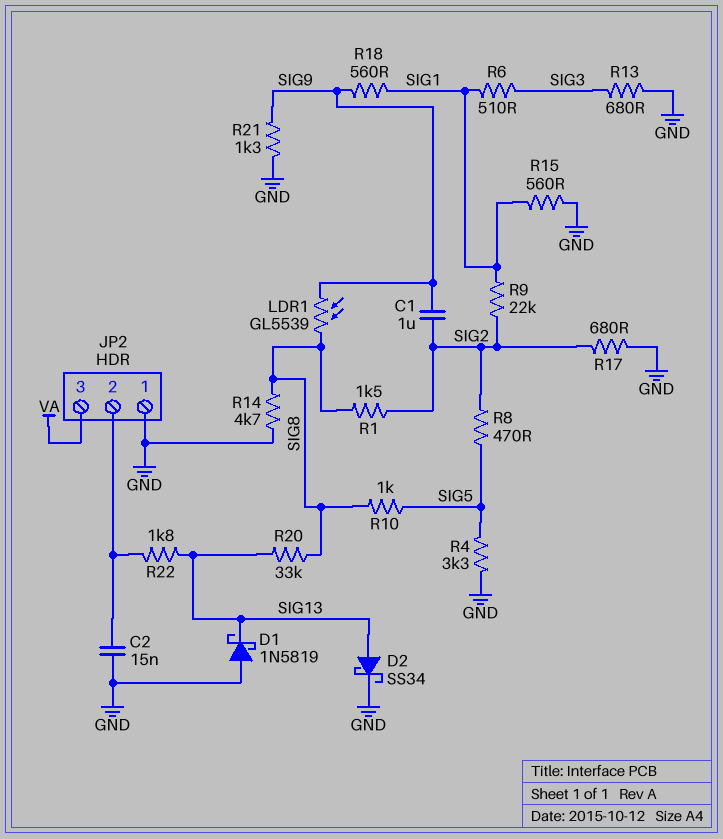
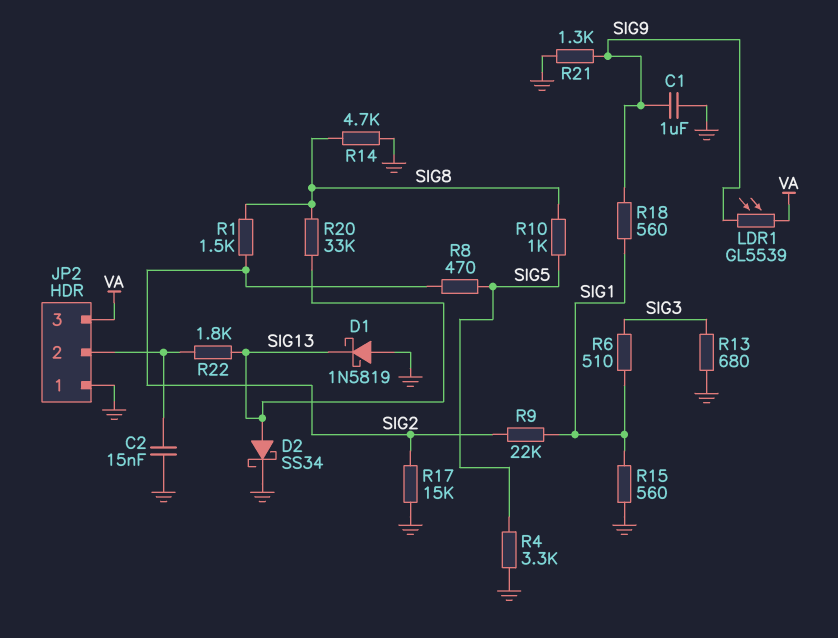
C1: 1uF (SIG2, SIG9) -> 1uF (GND, SIG9)
LDR1: GL5539 (SIG8, SIG9) -> GL5539 (SIG9, VA)
R17: 680 (GND, SIG2) -> 15k (GND, SIG2)

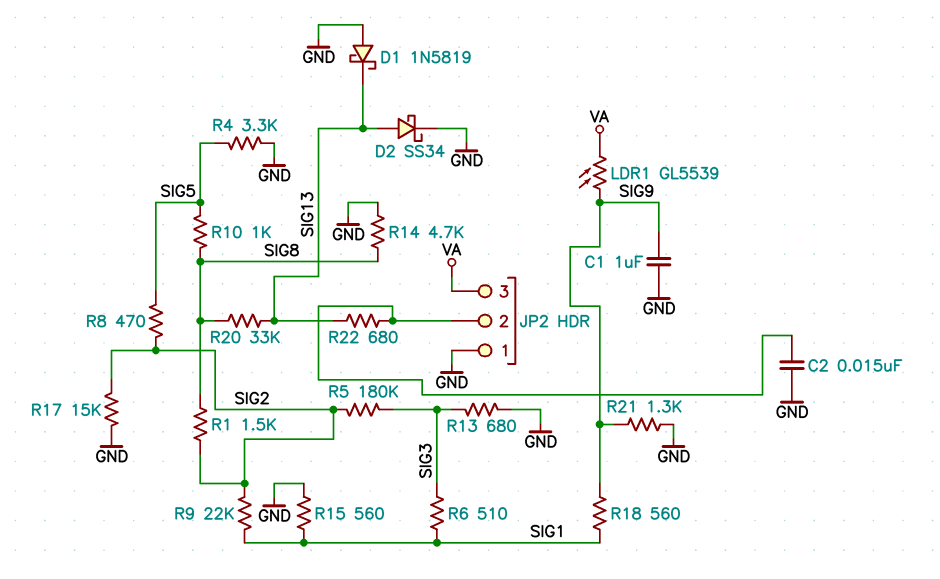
R5: none -> 180k (SIG2, SIG3)
R22: 1.8k (JP2/2, SIG13) -> 680 (JP2/2, SIG13)

